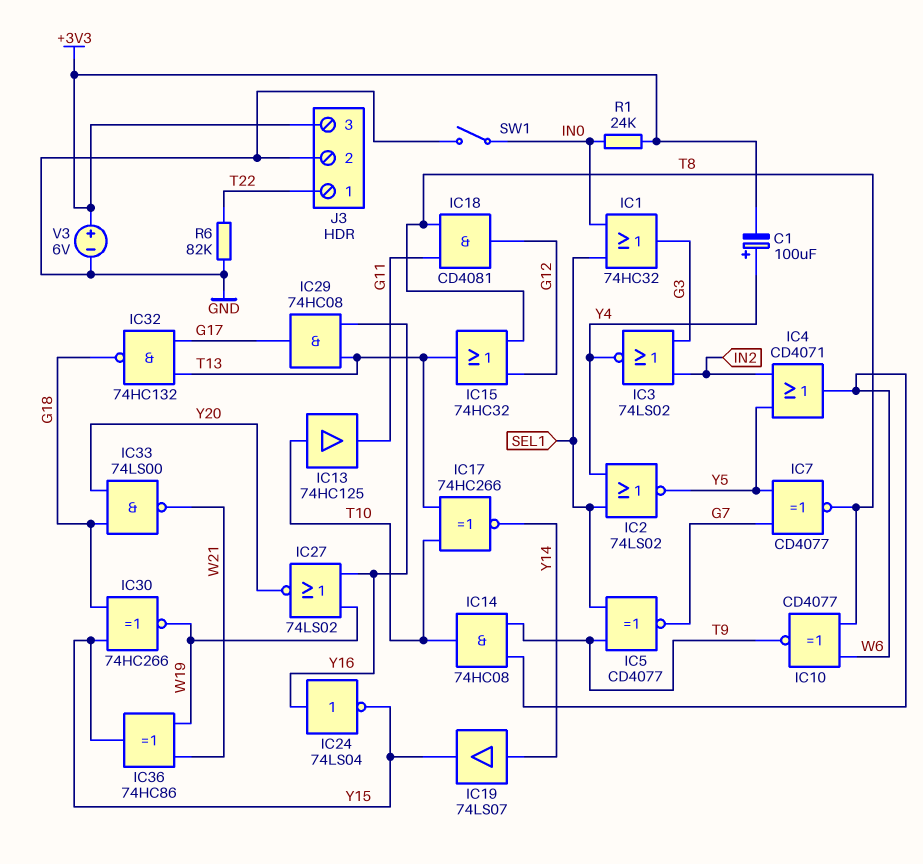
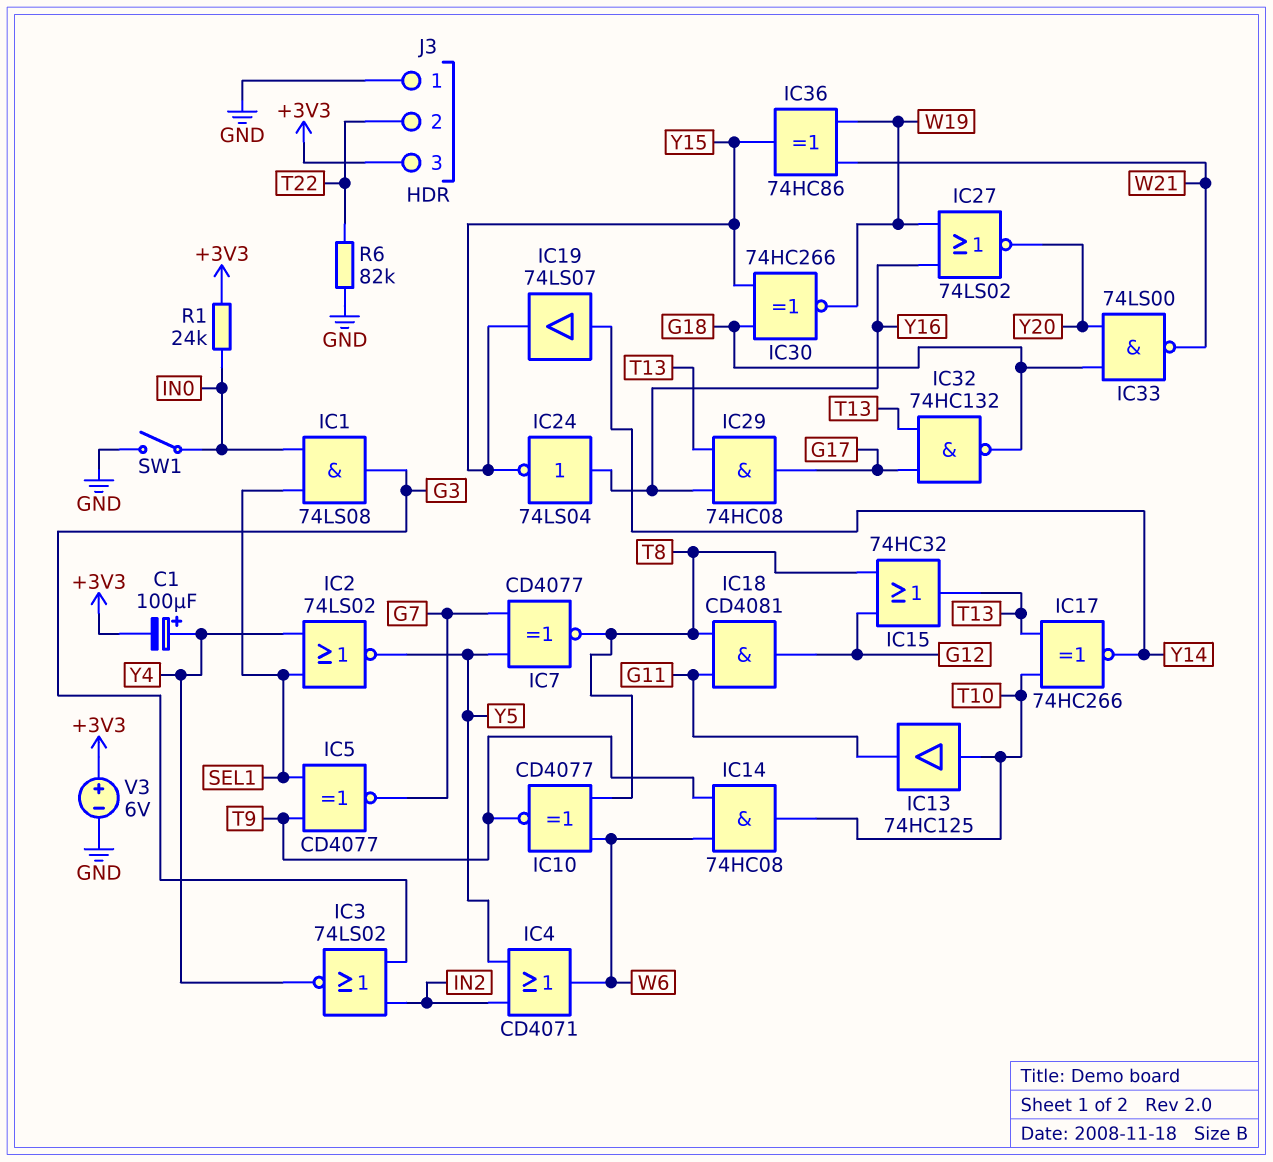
IC1: OR 74HC32 (in IN0, in SEL1, out G3) -> AND 74LS08 (in IN0, in SEL1, out G3)
J3 pin 1: T22 -> GND
J3 pin 2: GND -> T22

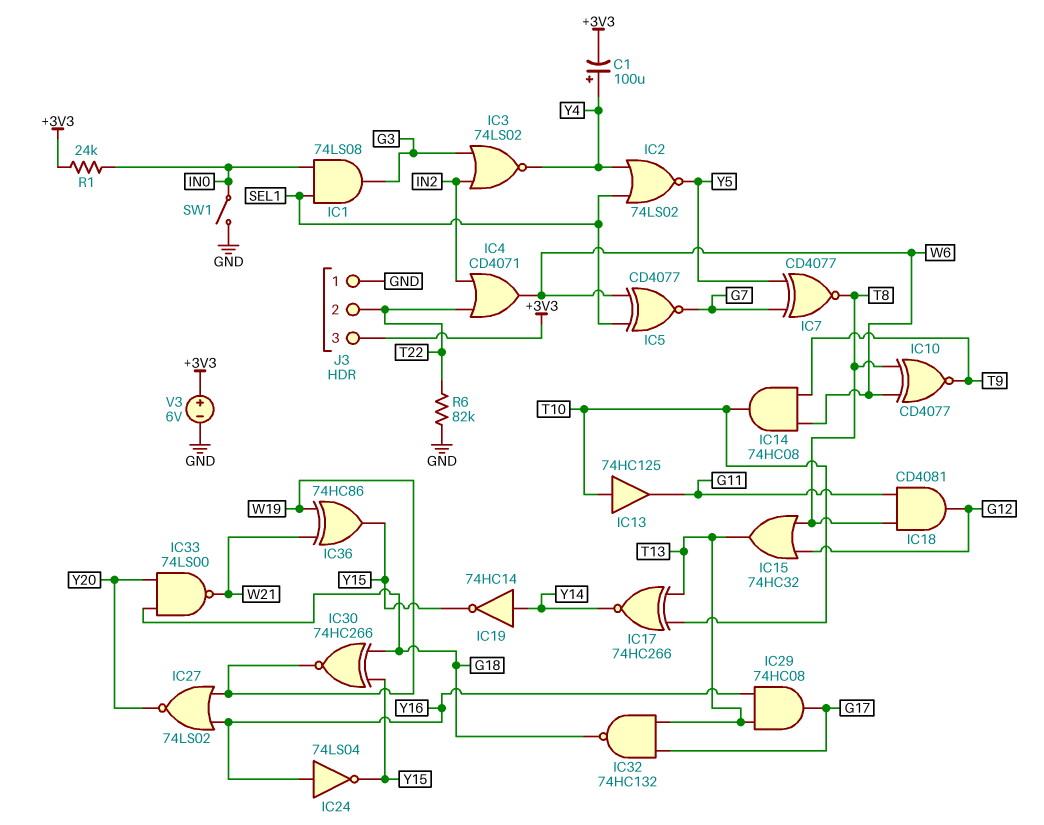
IC4: OR CD4071 (in IN2, in Y5, out W6) -> OR CD4071 (in IN2, in T22, out W6)
IC5: XNOR CD4077 (in SEL1, in T9, out G7) -> XNOR CD4077 (in SEL1, in W6, out G7)
IC19: buffer 74LS07 (in Y14, out Y15) -> NOT 74HC14 (in Y14, out Y15)

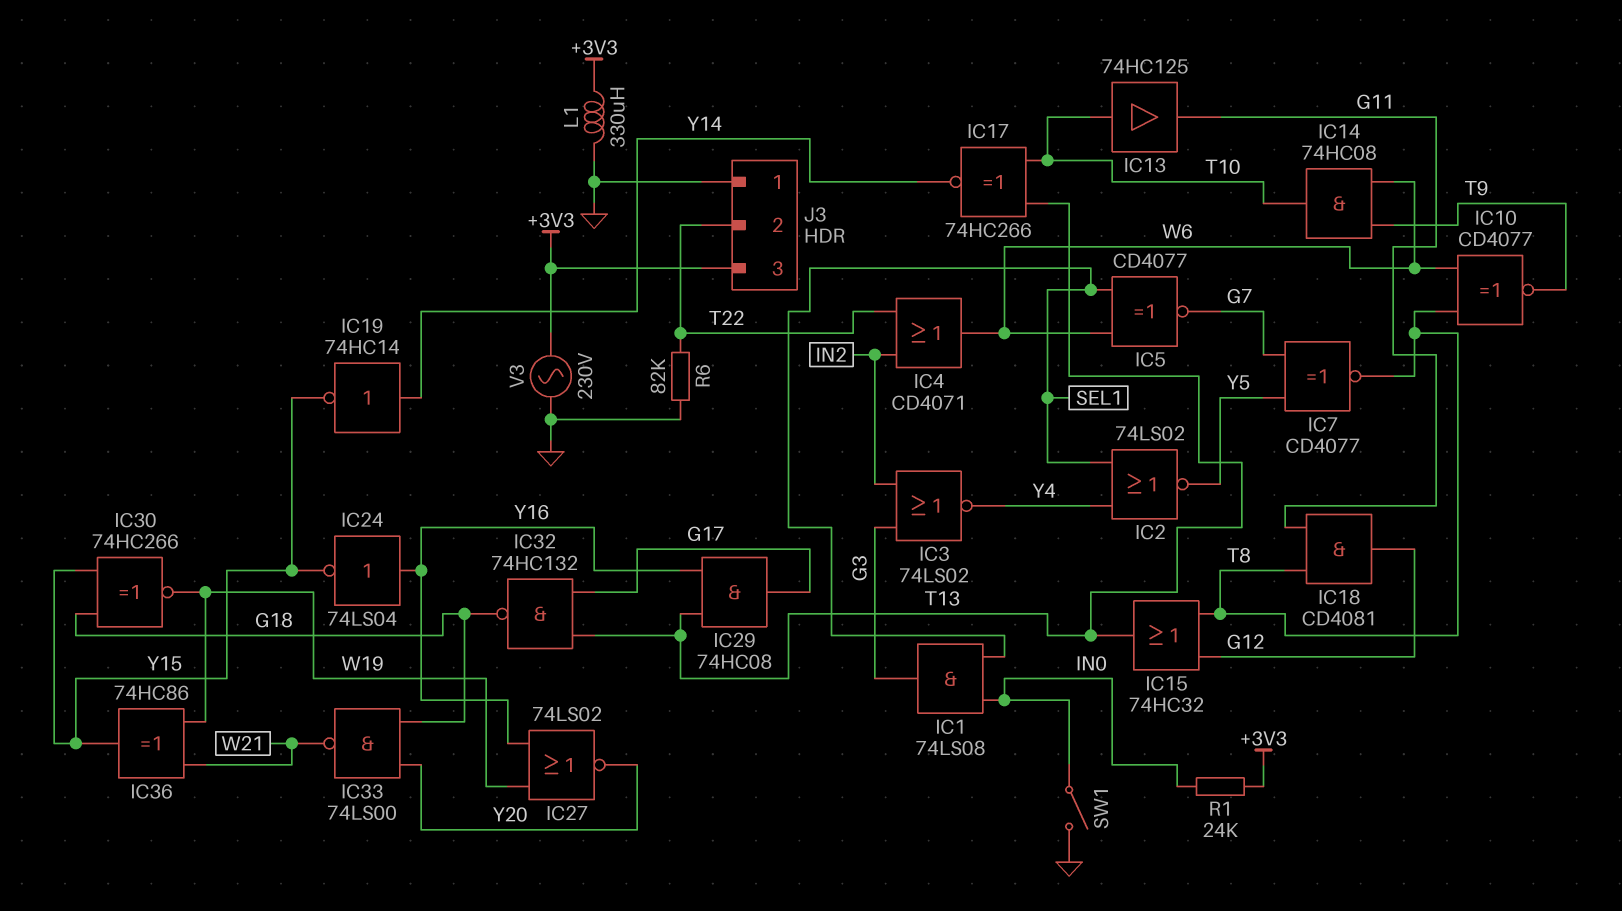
C1: 100uF (plus Y4, minus +3V3) -> none
L1: none -> 330uH (+3V3, GND)
V3: 6V (plus +3V3, minus GND) -> AC 230V (+3V3, GND)

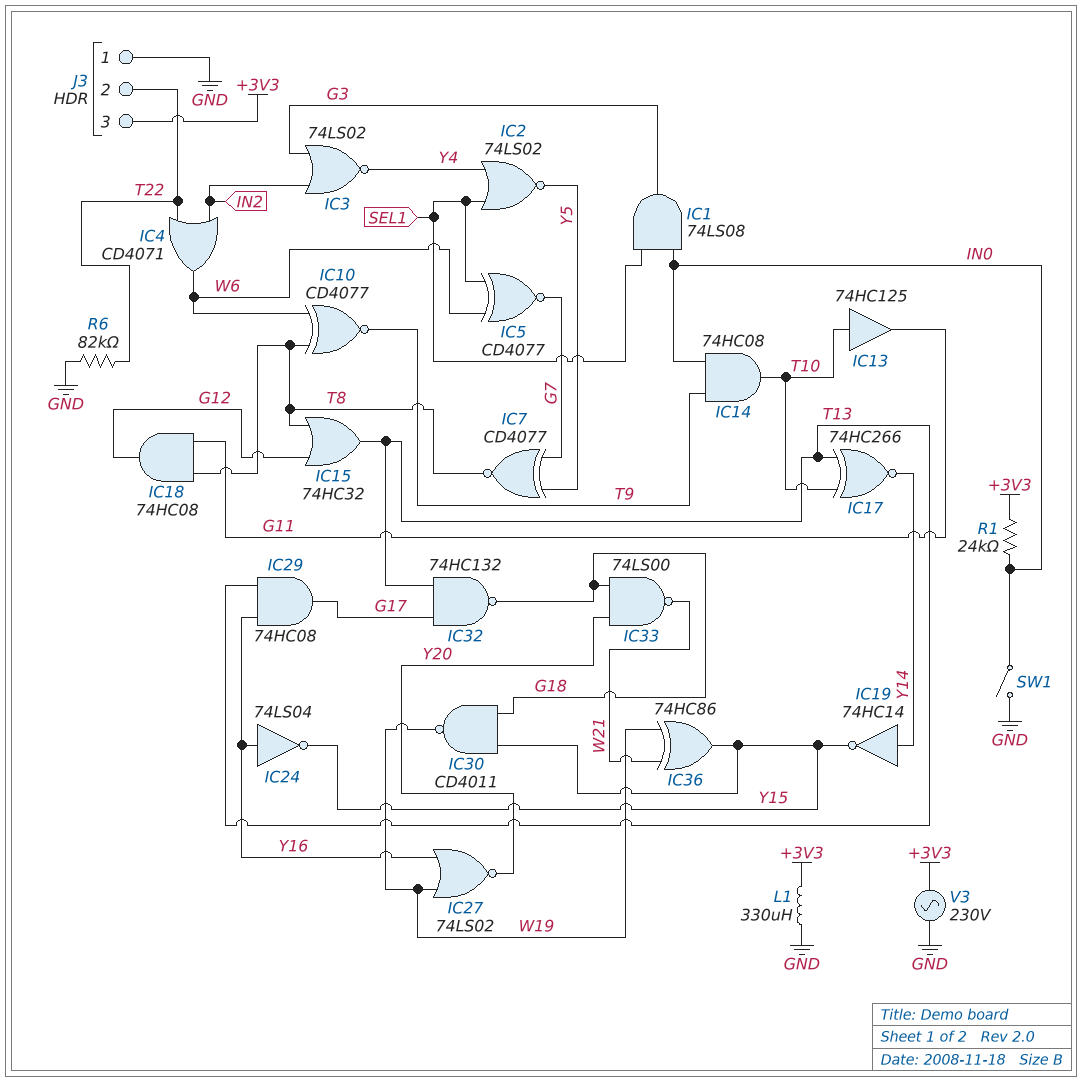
IC14: AND 74HC08 (in T9, in W6, out T10) -> AND 74HC08 (in IN0, in T9, out T10)
IC18: AND CD4081 (in G11, in T8, out G12) -> AND 74HC08 (in G11, in T8, out G12)
IC30: XNOR 74HC266 (in G18, in Y15, out W19) -> NAND CD4011 (in G18, in Y15, out W19)

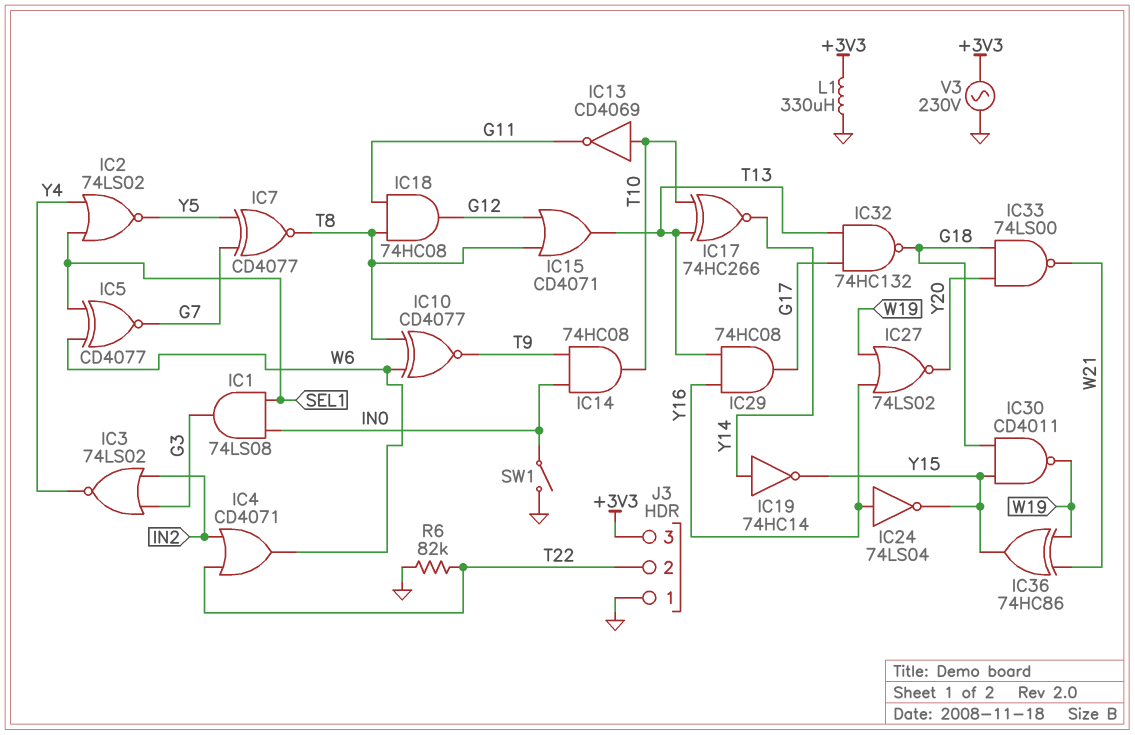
IC13: buffer 74HC125 (in T10, out G11) -> NOT CD4069 (in T10, out G11)
IC15: OR 74HC32 (in G12, in T8, out T13) -> OR CD4071 (in G12, in T8, out T13)
R1: 24k (+3V3, IN0) -> none

